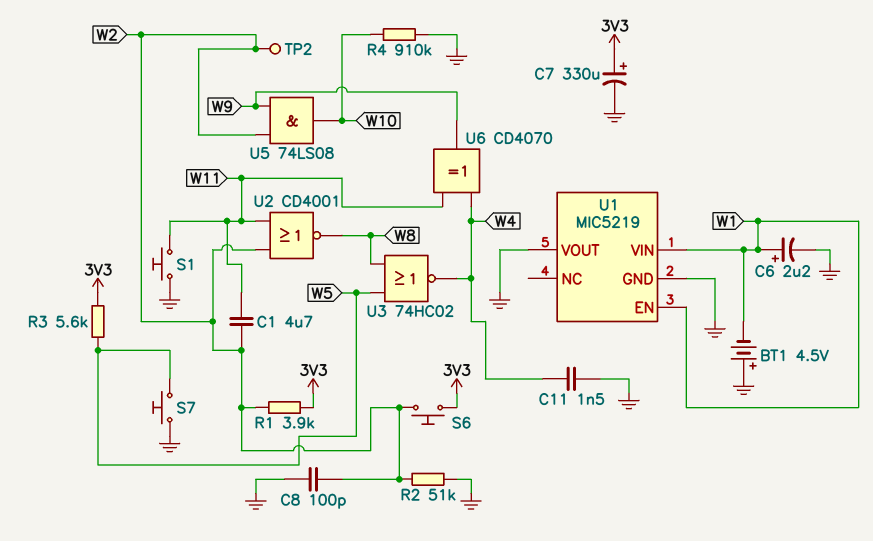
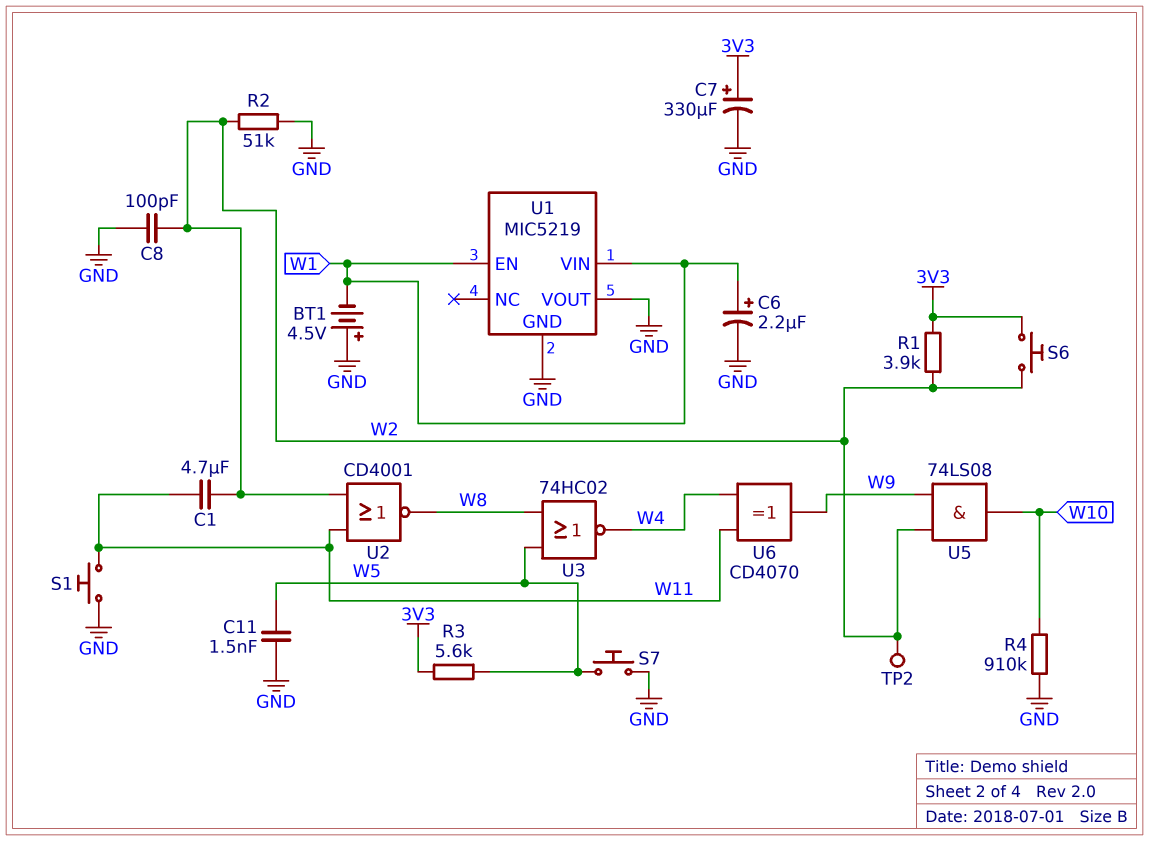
C11: 1.5nF (GND, W4) -> 1.5nF (GND, W5)

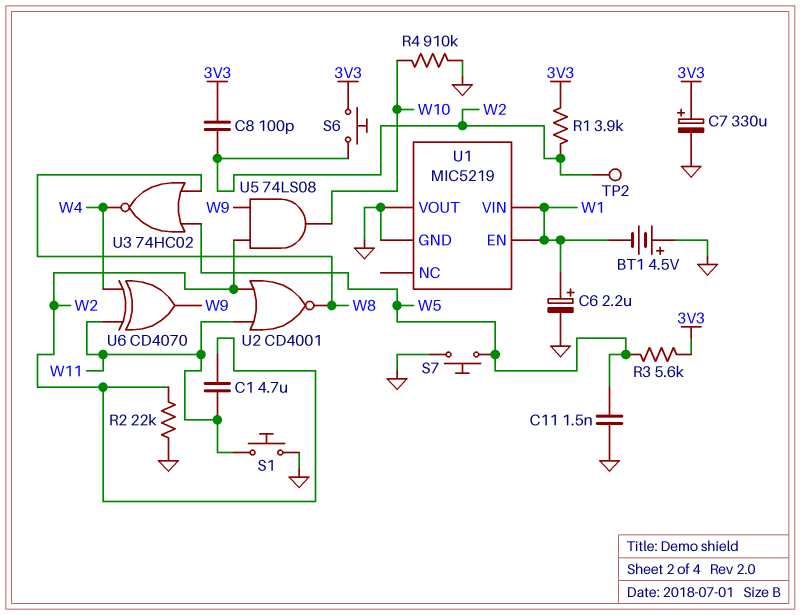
C8: 100pF (GND, W2) -> 100pF (3V3, W2)
R2: 51k (GND, W2) -> 22k (GND, W2)

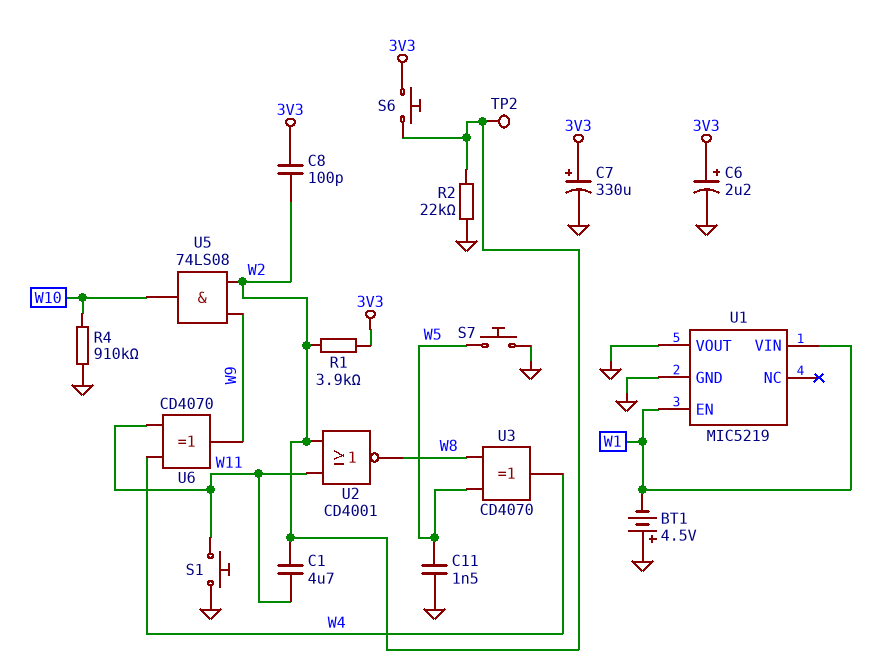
C6: 2.2uF (plus W1, minus GND) -> 2.2uF (plus 3V3, minus GND)
R3: 5.6k (3V3, W5) -> none
U3: NOR 74HC02 (in W5, in W8, out W4) -> XOR CD4070 (in W5, in W8, out W4)

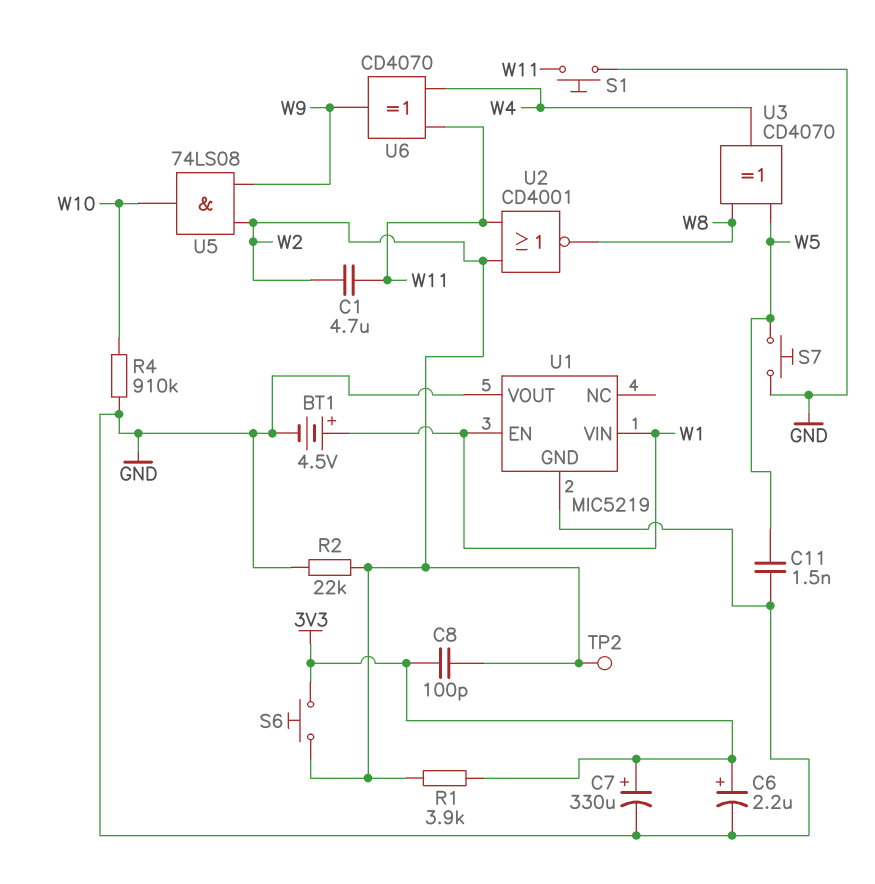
BT1: 4.5V (plus GND, minus W1) -> 4.5V (plus W1, minus GND)

